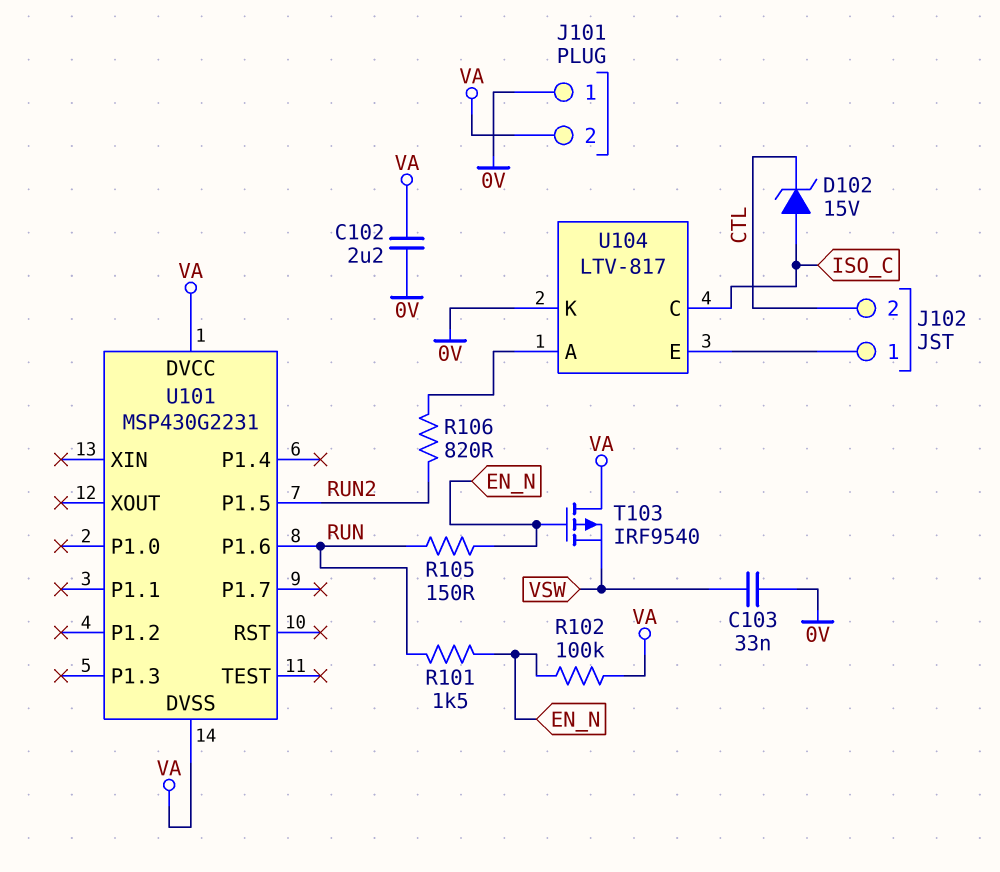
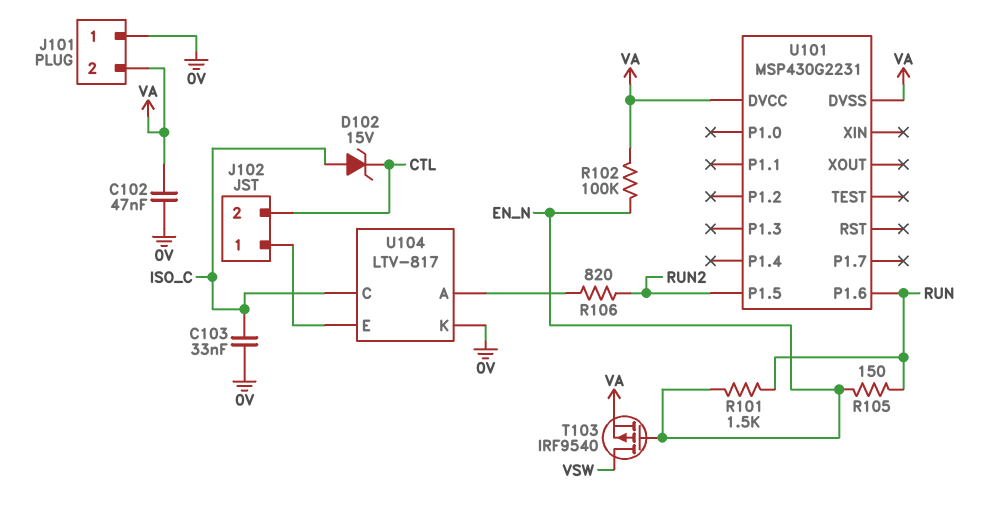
C102: 2.2uF (0V, VA) -> 47nF (0V, VA)
C103: 33nF (0V, VSW) -> 33nF (0V, ISO_C)
T103: PMOS IRF9540 (G EN_N, D VA, S VSW) -> PMOS IRF9540 (G EN_N, D VSW, S VA)

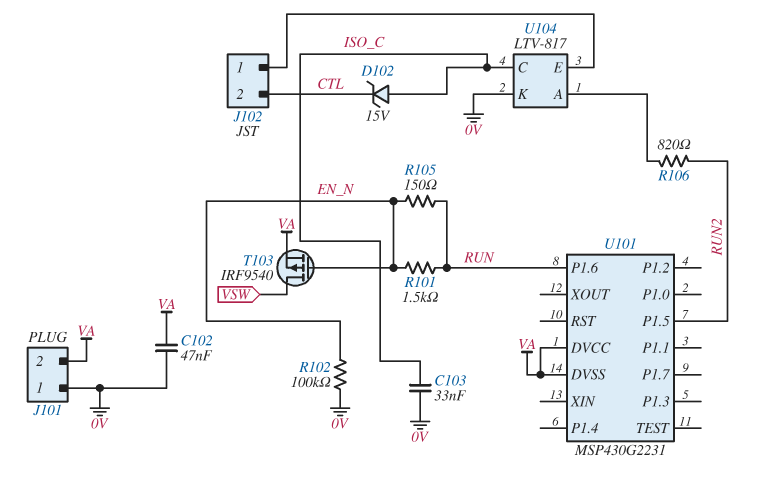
R102: 100k (EN_N, VA) -> 100k (0V, EN_N)

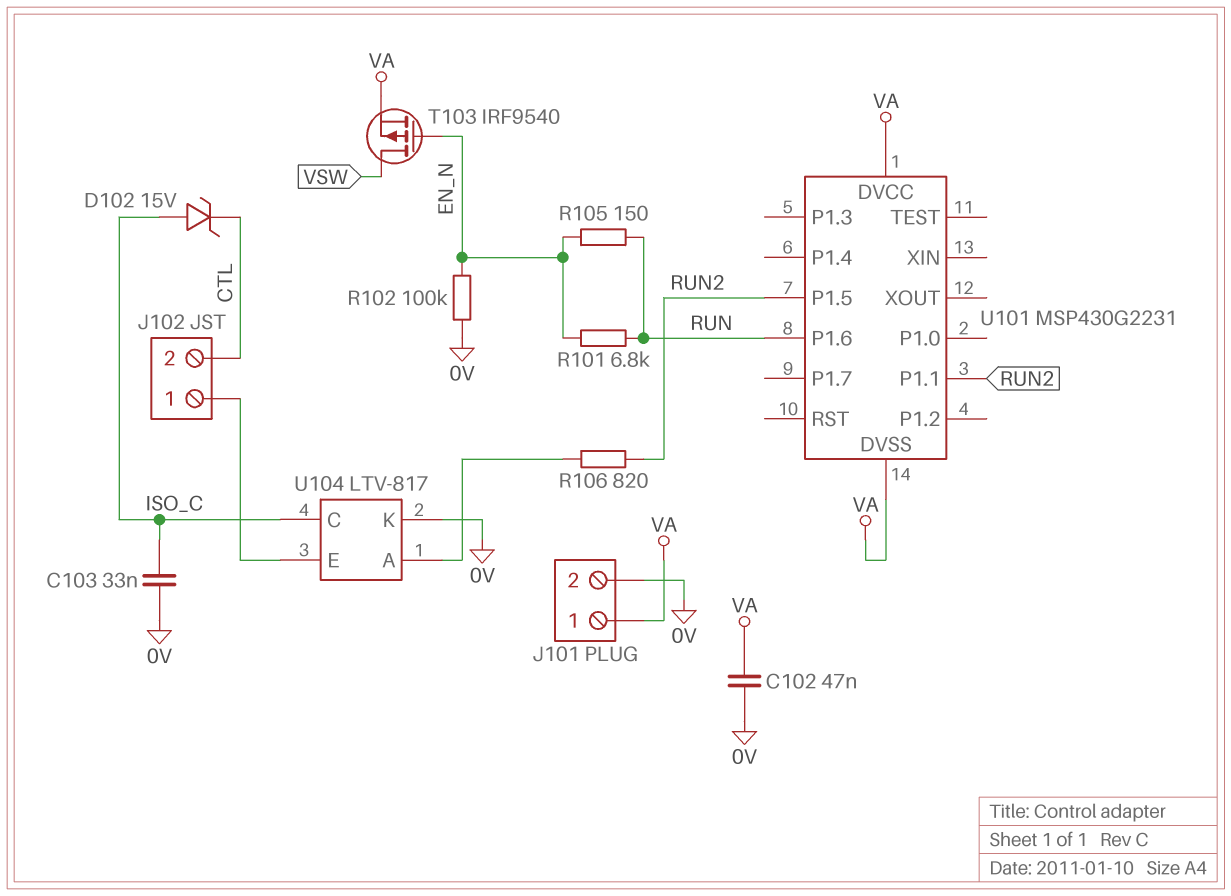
J101 pin 1: 0V -> VA
J101 pin 2: VA -> 0V
R101: 1.5k (EN_N, RUN) -> 6.8k (EN_N, RUN)
U101 pin P1.1: none -> RUN2

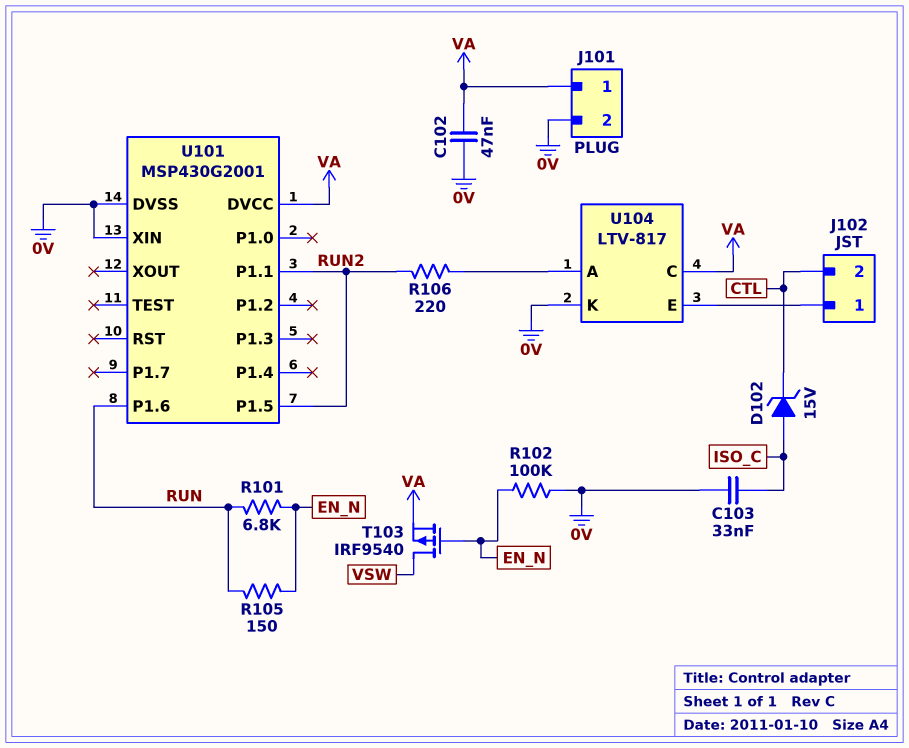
R106: 820 (RUN2, U104/A) -> 220 (RUN2, U104/A)
U101: MSP430G2231 -> MSP430G2001
U101 pin DVSS: VA -> 0V
U101 pin XIN: none -> 0V
U104 pin C: ISO_C -> VA

